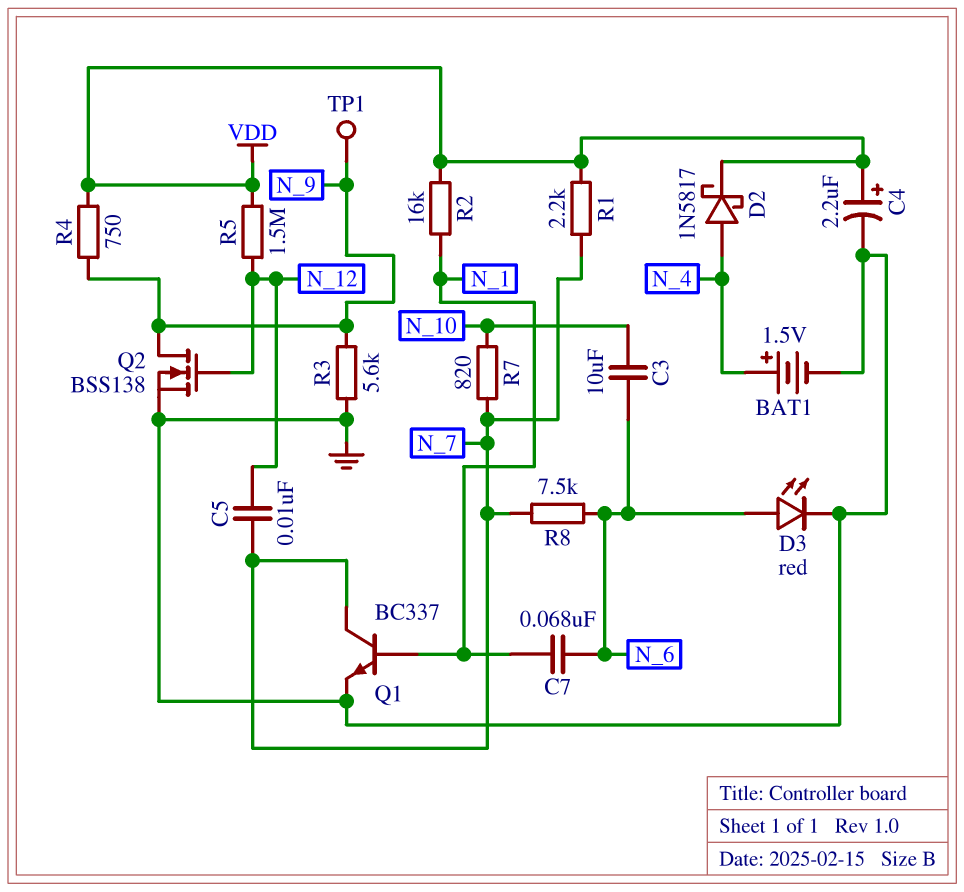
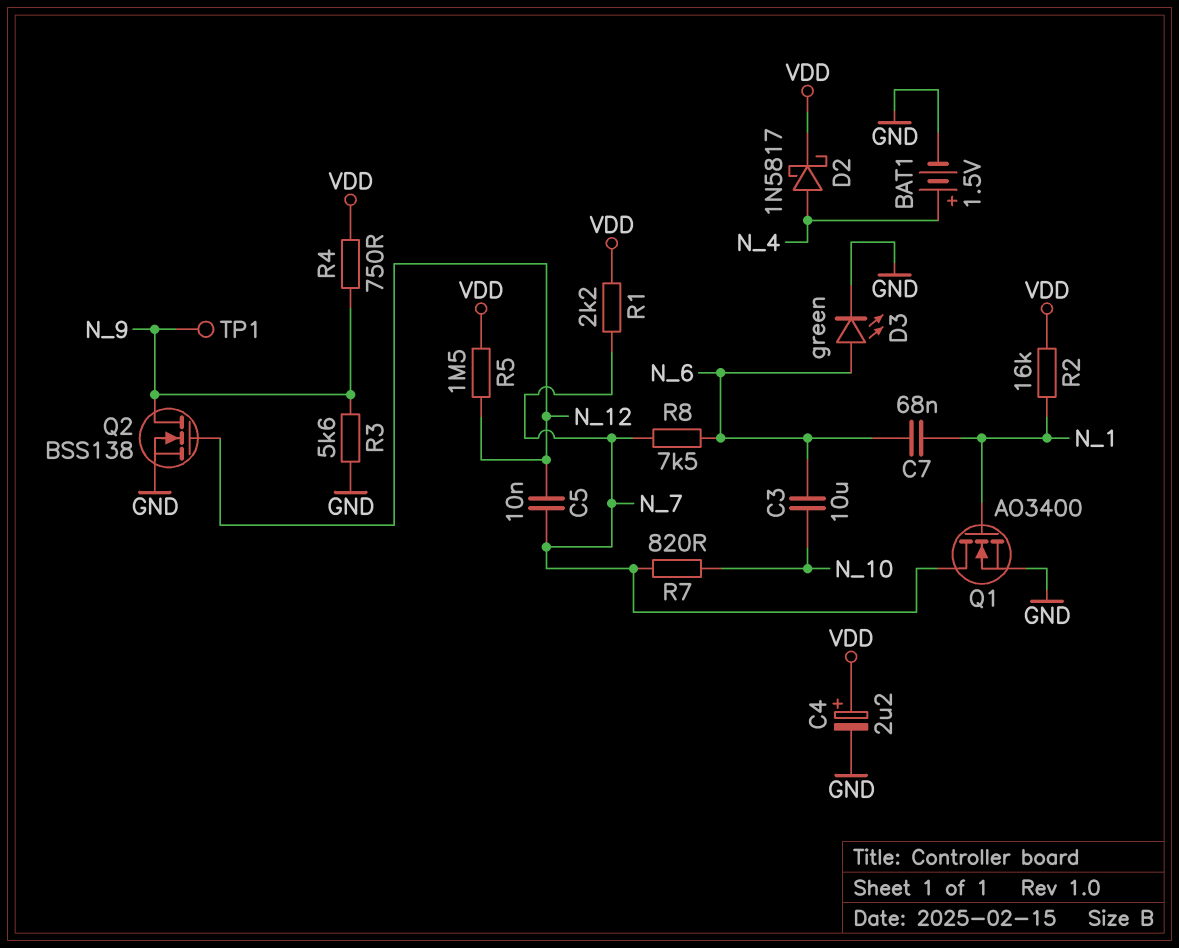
D3: LED red (A N_6, K GND) -> LED green (A N_6, K GND)
Q1: NPN BC337 (B N_1, C N_7, E GND) -> NMOS AO3400 (G N_1, D N_7, S GND)

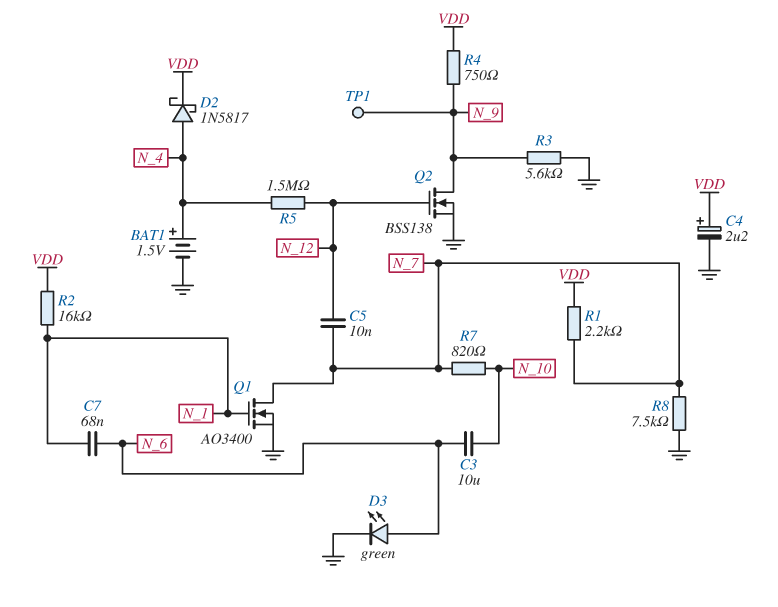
R5: 1.5M (N_12, VDD) -> 1.5M (N_4, N_12)
R8: 7.5k (N_6, N_7) -> 7.5k (GND, N_7)

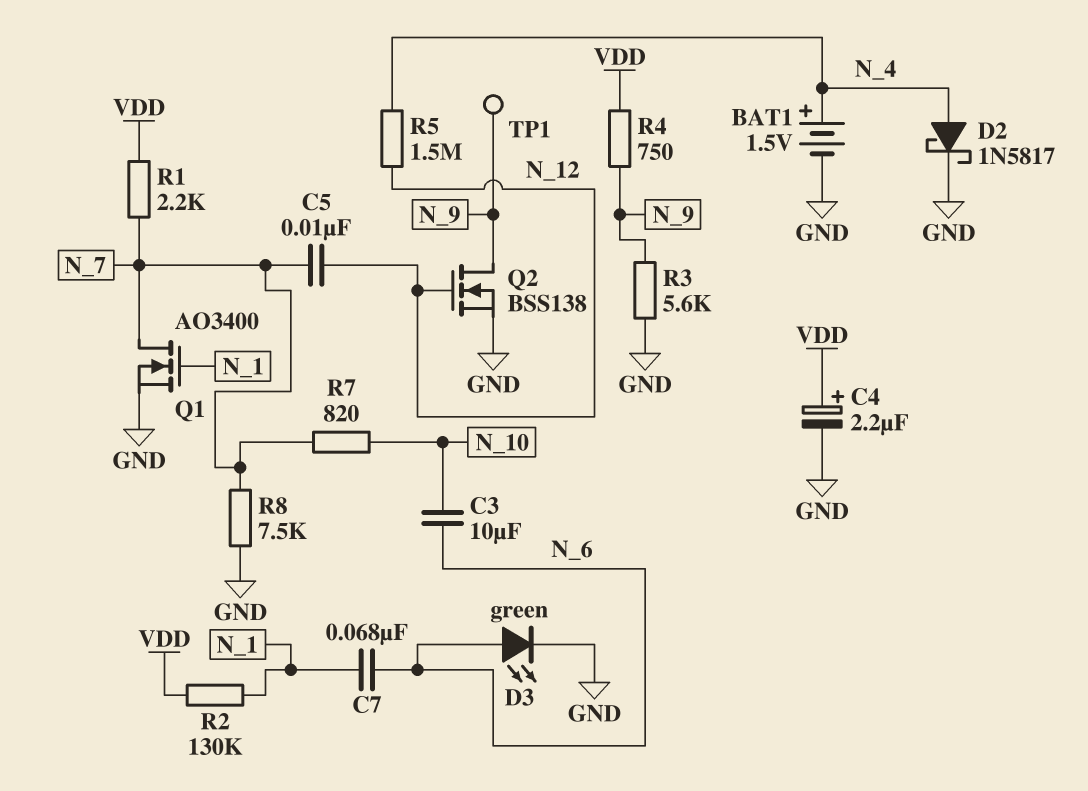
D2: schottky 1N5817 (A N_4, K VDD) -> schottky 1N5817 (A N_4, K GND)
R2: 16k (N_1, VDD) -> 130k (N_1, VDD)

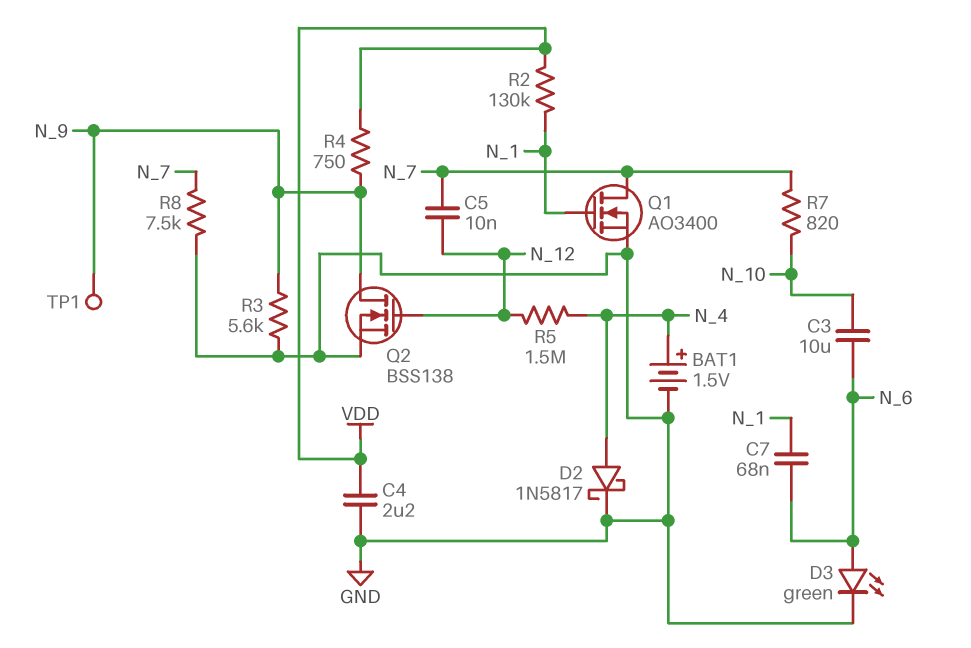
C4: 2.2uF (plus VDD, minus GND) -> 2.2uF (GND, VDD)
R1: 2.2k (N_7, VDD) -> none

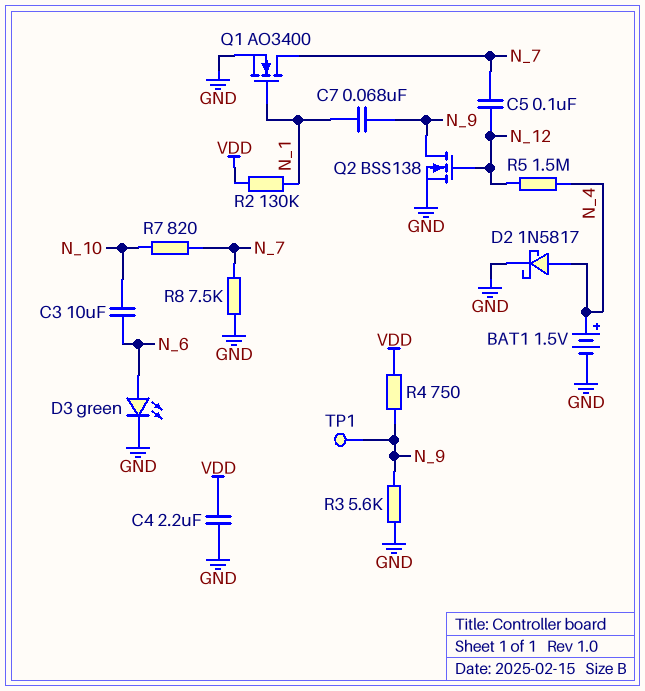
C5: 10nF (N_7, N_12) -> 100nF (N_7, N_12)
C7: 68nF (N_1, N_6) -> 68nF (N_1, N_9)

